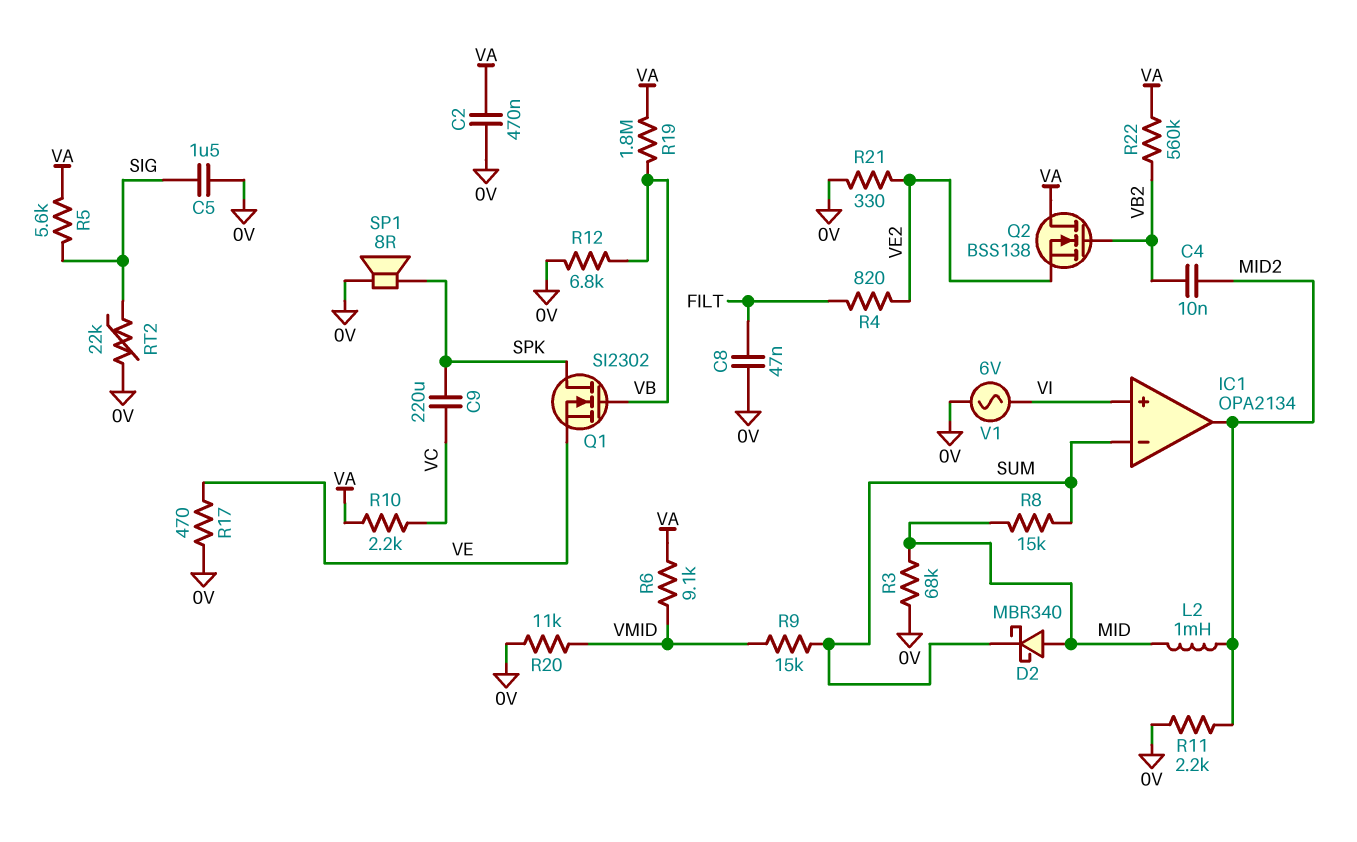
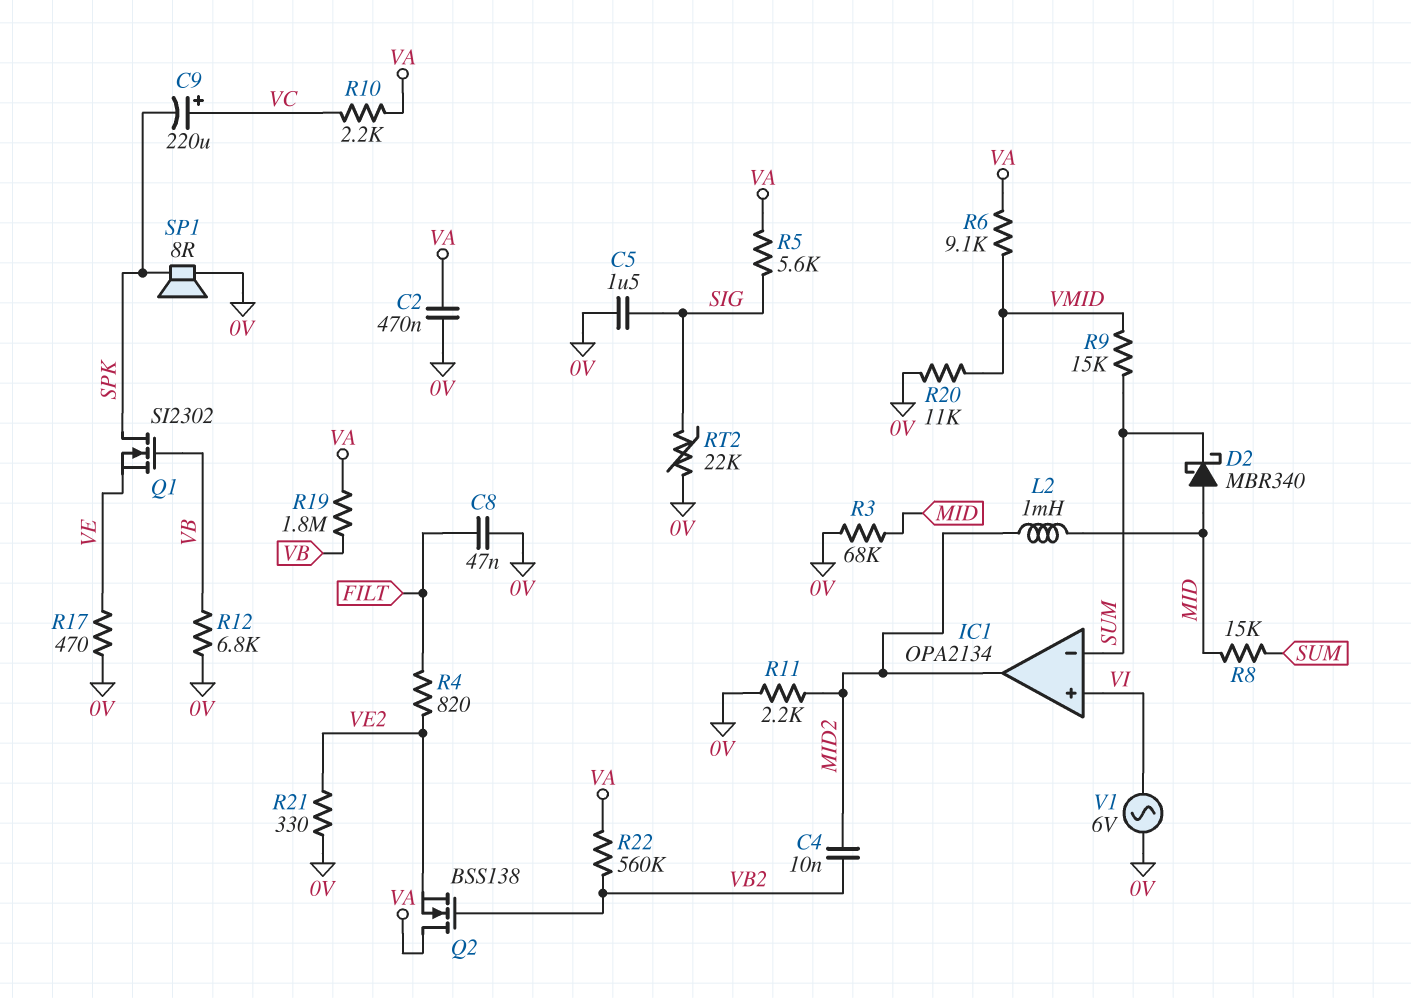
C9: 220uF (SPK, VC) -> 220uF (plus VC, minus SPK)

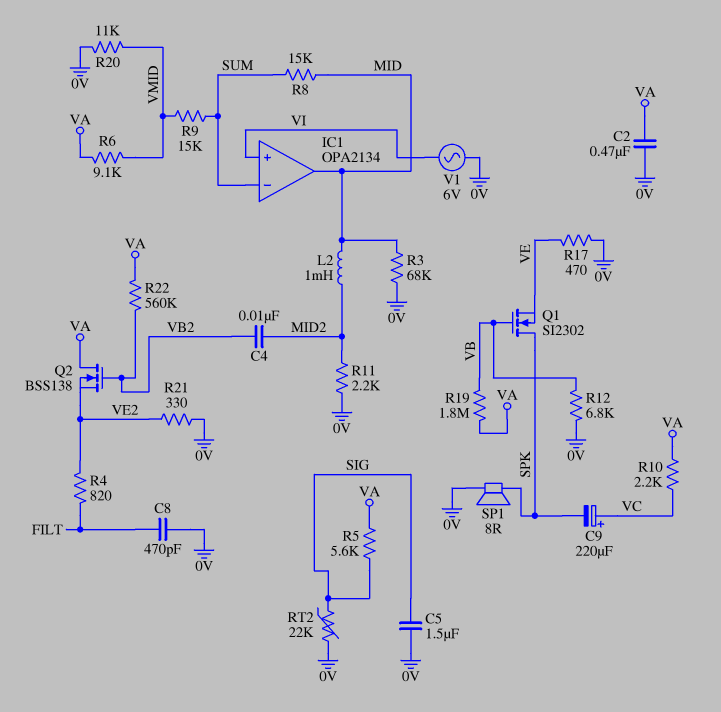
C8: 47nF (0V, FILT) -> 470pF (0V, FILT)
D2: schottky MBR340 (A MID, K SUM) -> none
IC1 pin out: MID2 -> MID

